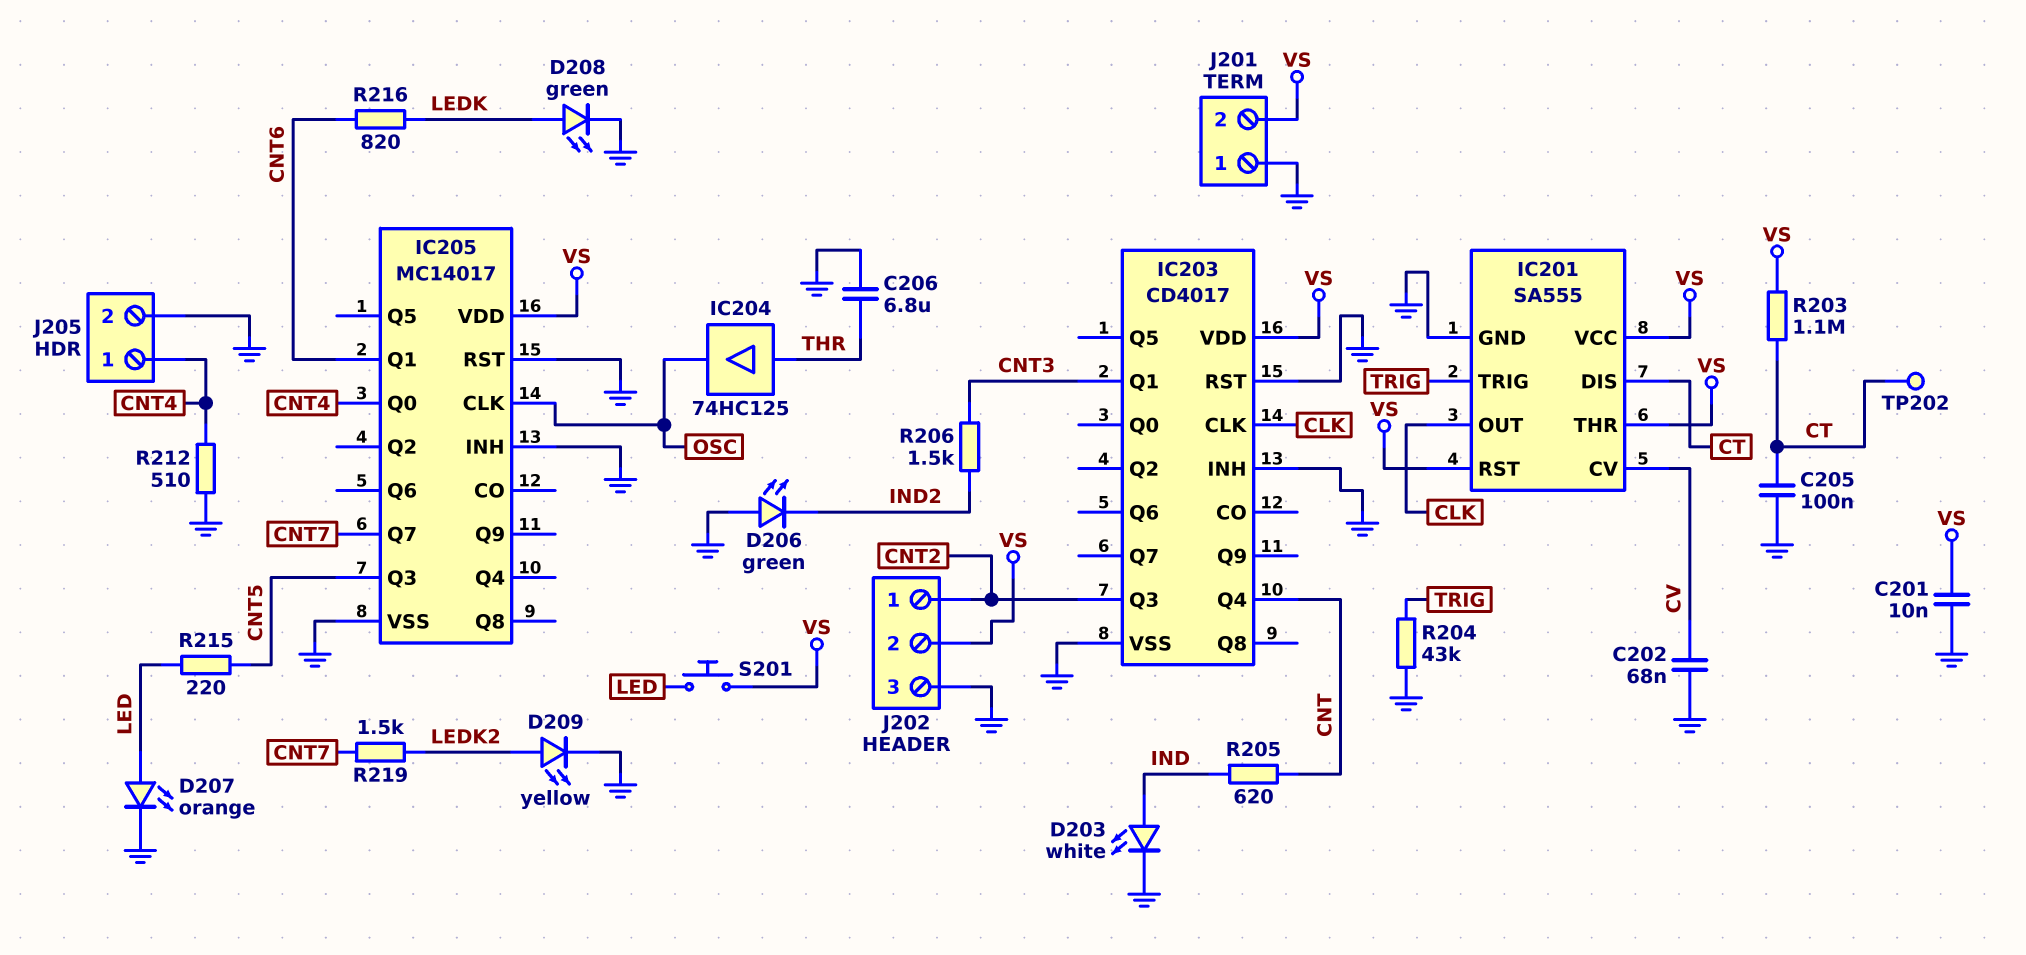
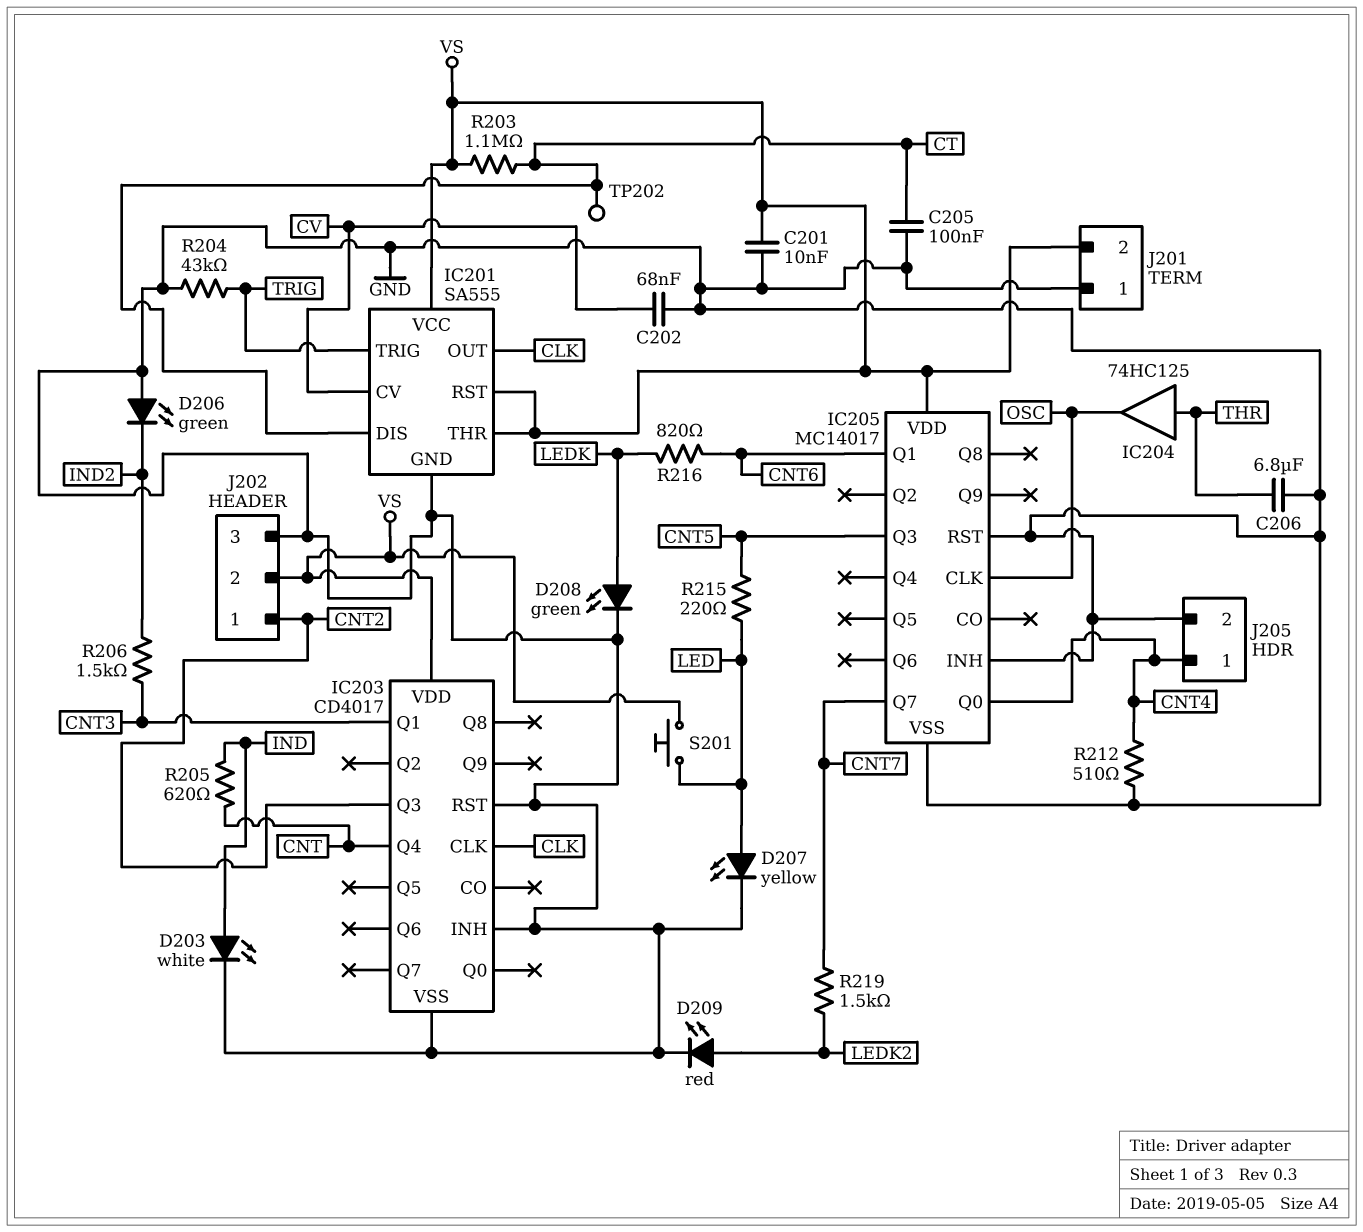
D207: LED orange (A LED, K GND) -> LED yellow (A LED, K GND)
D209: LED yellow (A LEDK2, K GND) -> LED red (A LEDK2, K GND)

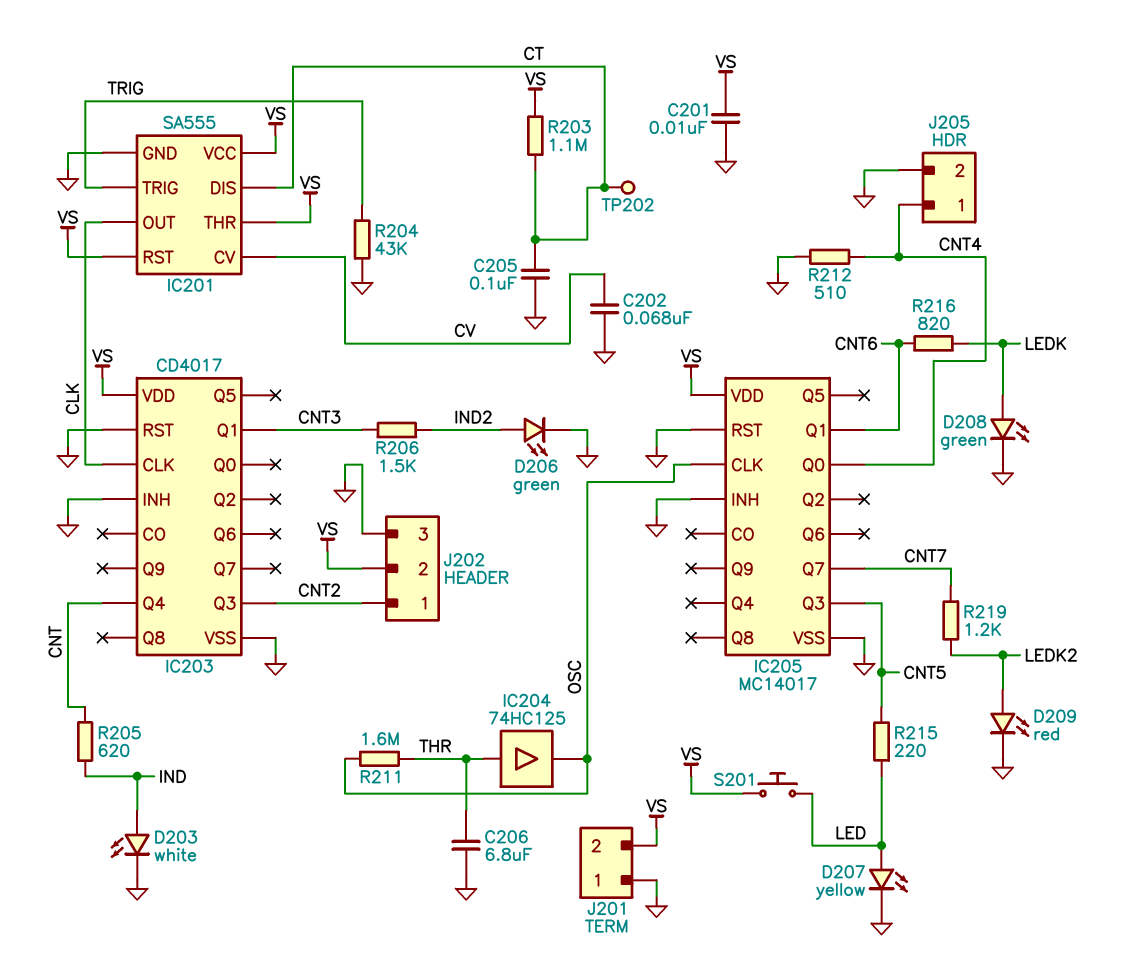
D206: LED green (A GND, K IND2) -> LED green (A IND2, K GND)
R211: none -> 1.6M (OSC, THR)
R219: 1.5k (CNT7, LEDK2) -> 1.2k (CNT7, LEDK2)

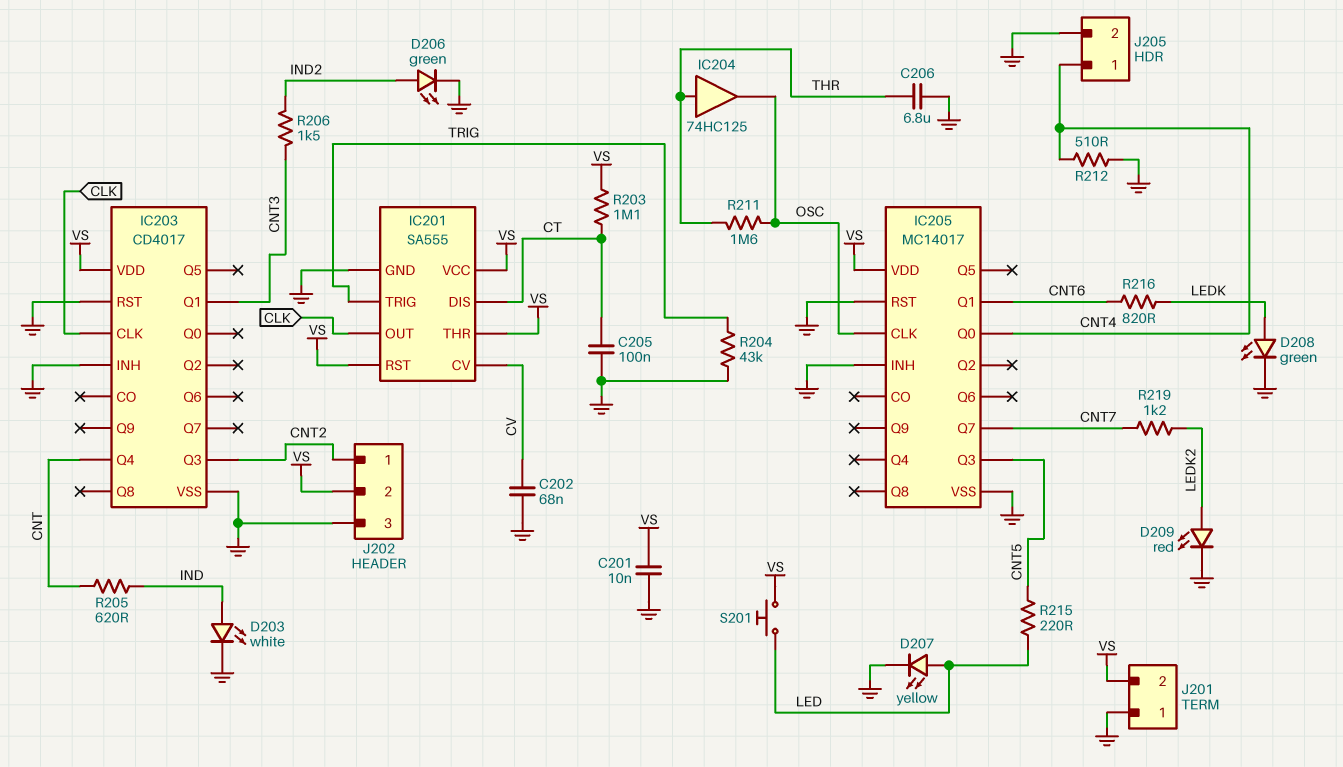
TP202: test point (CT) -> none

